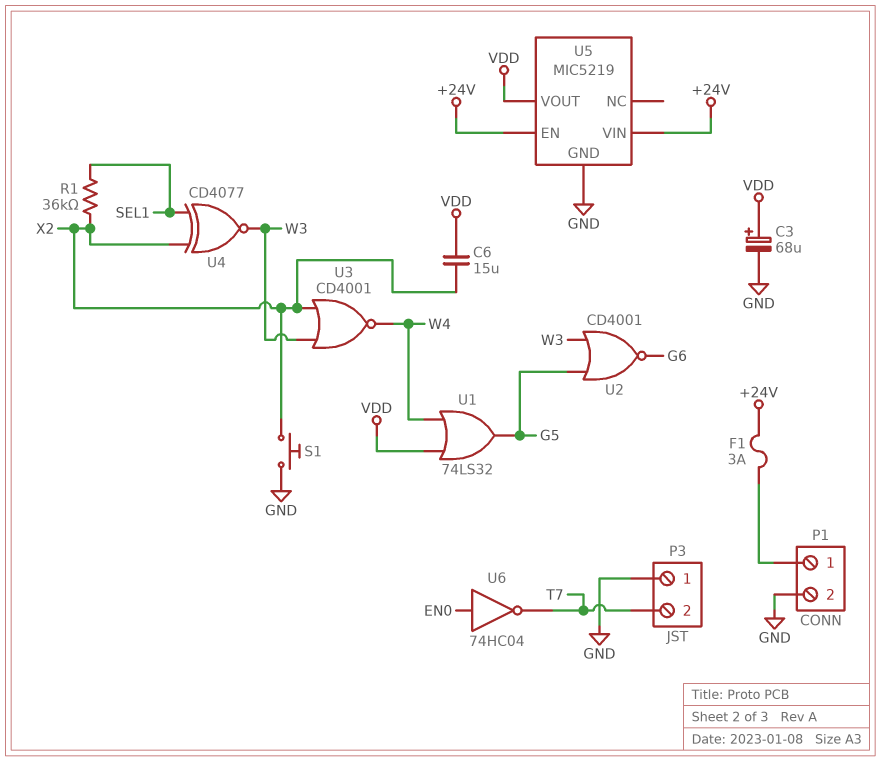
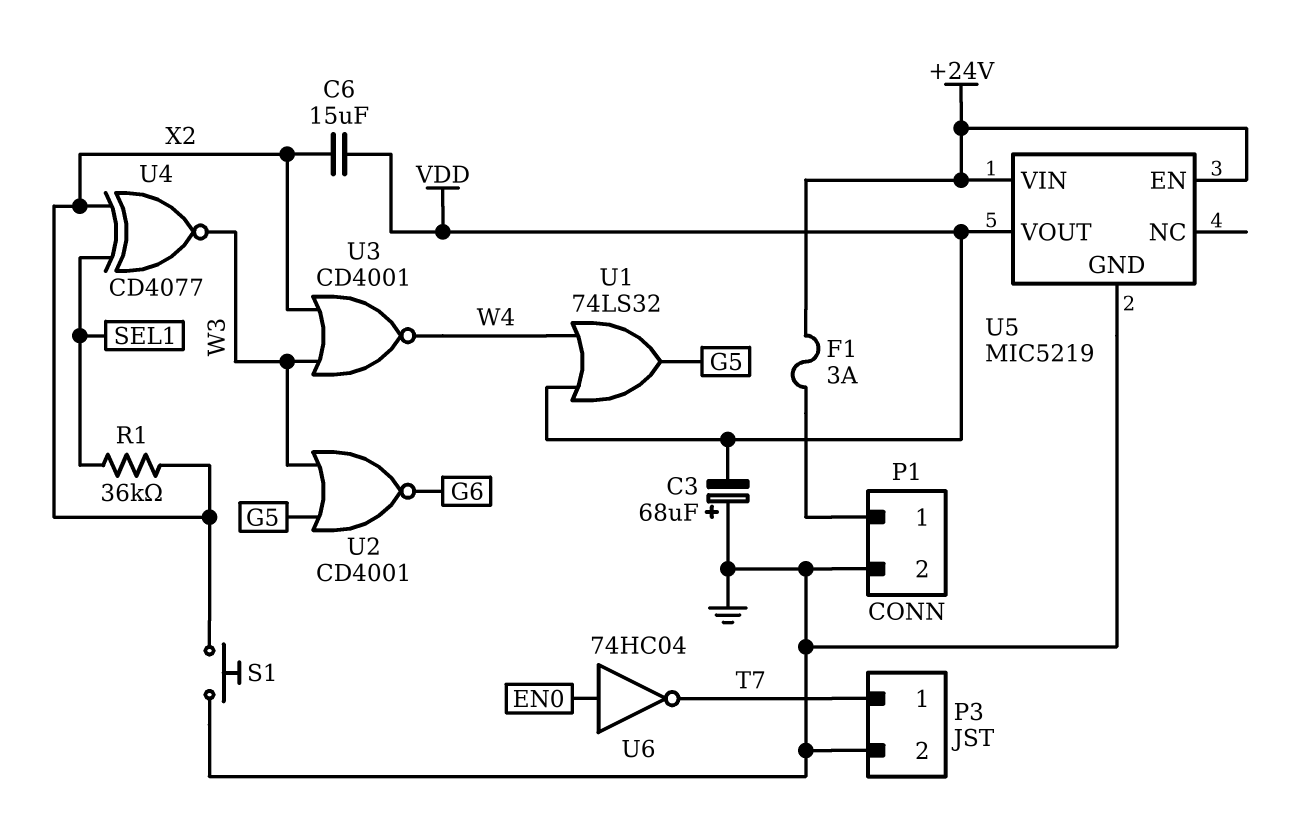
C3: 68uF (plus VDD, minus GND) -> 68uF (plus GND, minus VDD)
P3 pin 1: GND -> T7
P3 pin 2: T7 -> GND

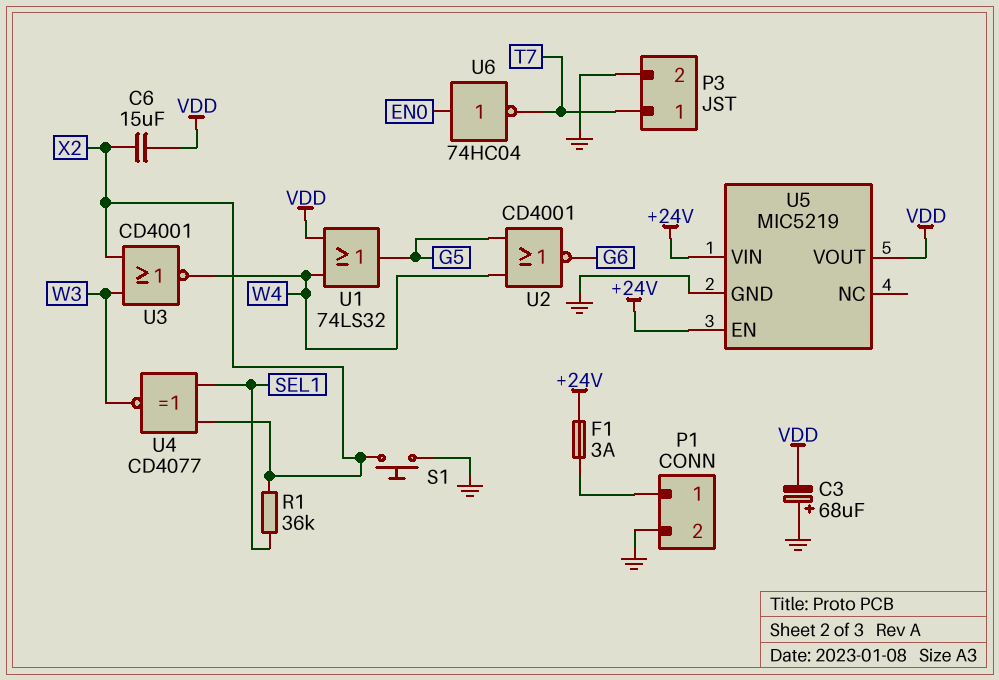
U2: NOR CD4001 (in G5, in W3, out G6) -> NOR CD4001 (in G5, in W4, out G6)

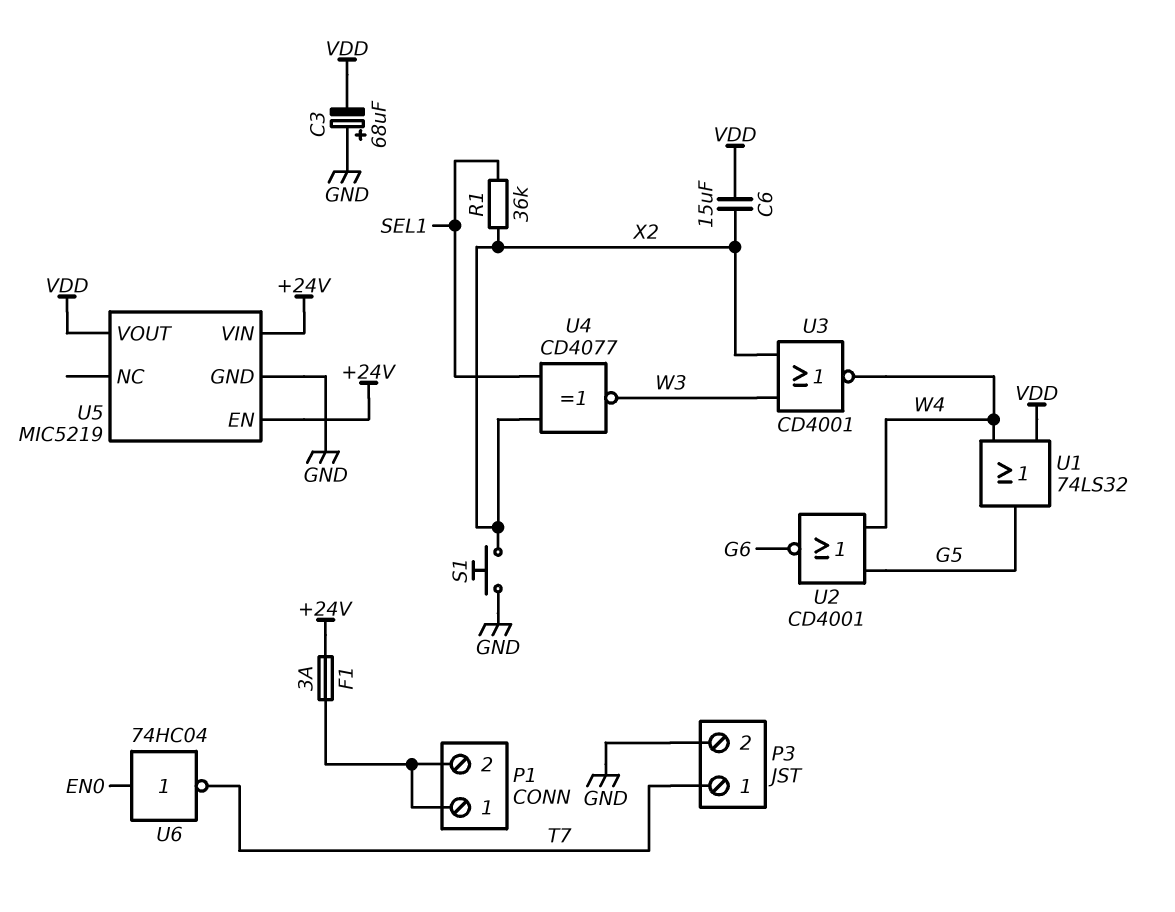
P1 pin 2: GND -> P1/1

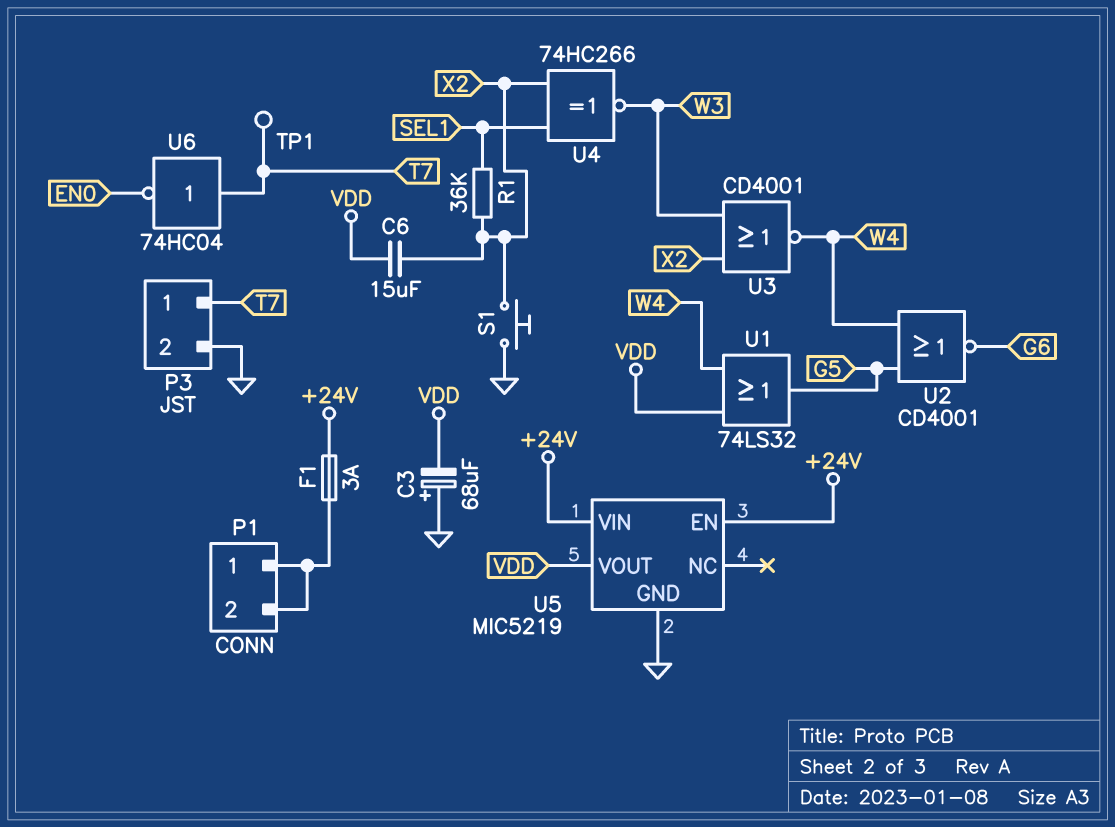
TP1: none -> test point (T7)
U4: XNOR CD4077 (in SEL1, in X2, out W3) -> XNOR 74HC266 (in SEL1, in X2, out W3)
U6: NOT 74HC04 (in EN0, out T7) -> NOT 74HC04 (in T7, out EN0)

